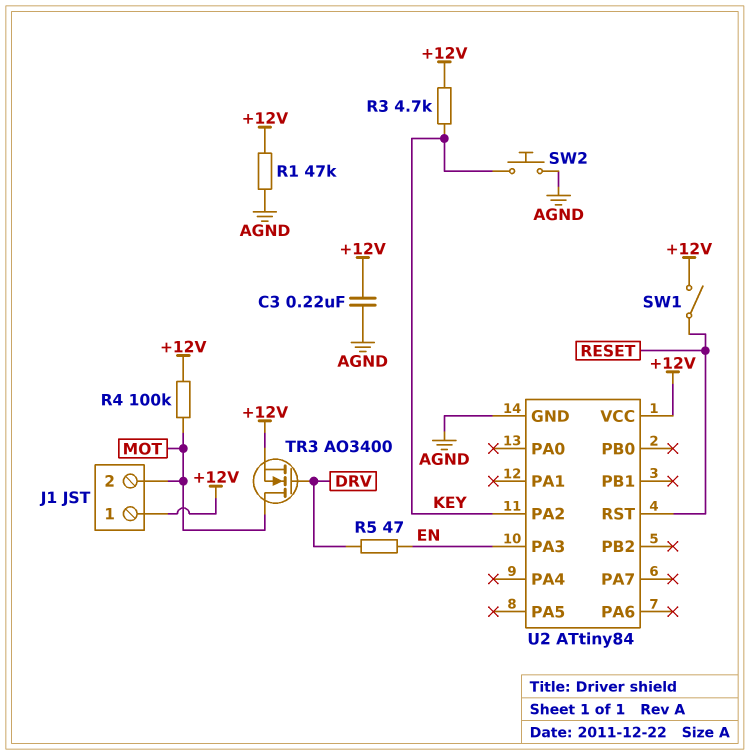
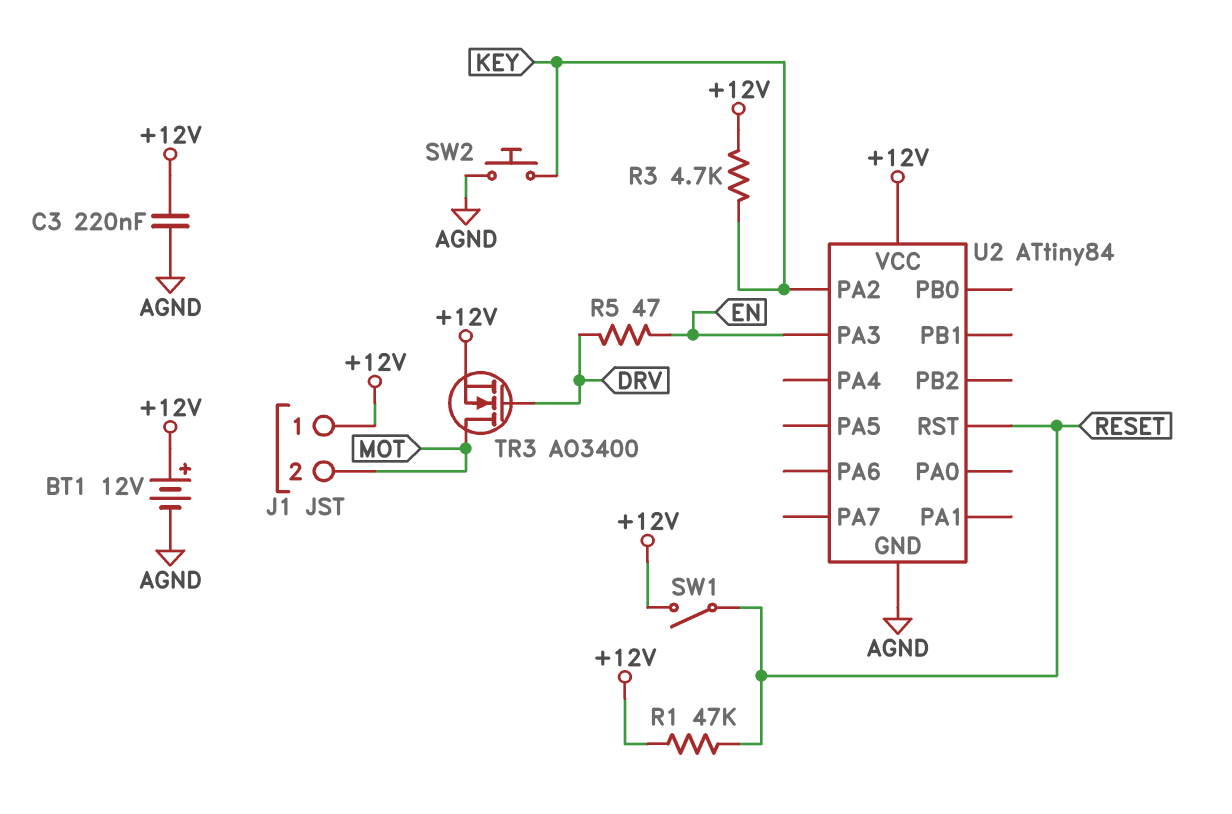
BT1: none -> 12V (plus +12V, minus AGND)
R1: 47k (+12V, AGND) -> 47k (+12V, RESET)
R4: 100k (+12V, MOT) -> none

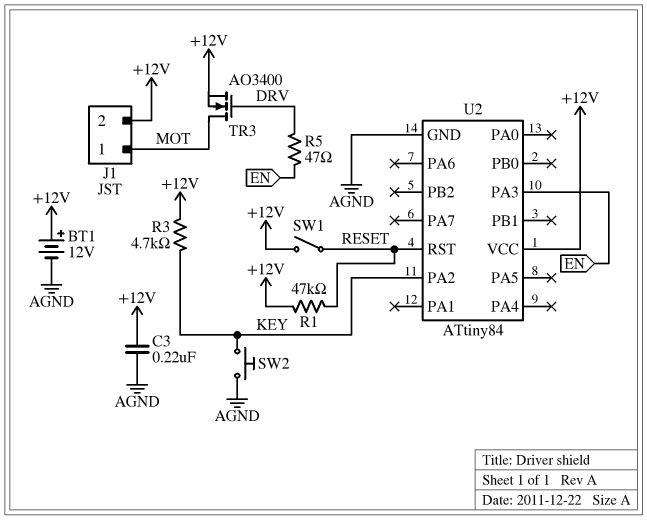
J1 pin 1: +12V -> MOT
J1 pin 2: MOT -> +12V

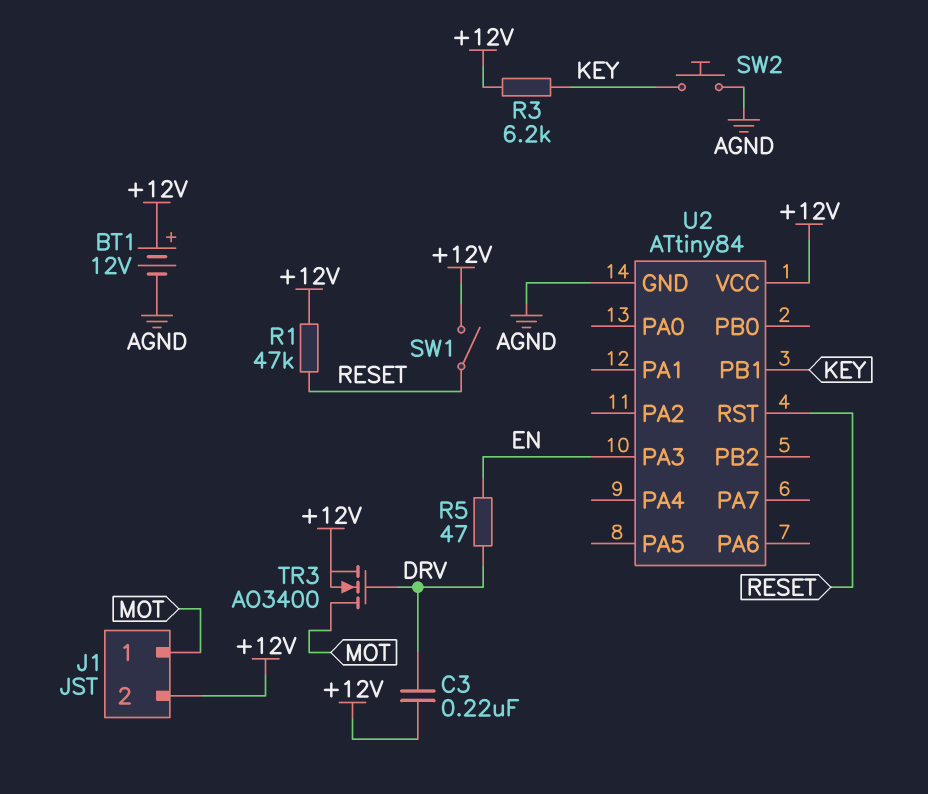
C3: 220nF (+12V, AGND) -> 220nF (+12V, DRV)
R3: 4.7k (+12V, KEY) -> 6.2k (+12V, KEY)
U2 pin PA2: KEY -> none
U2 pin PB1: none -> KEY

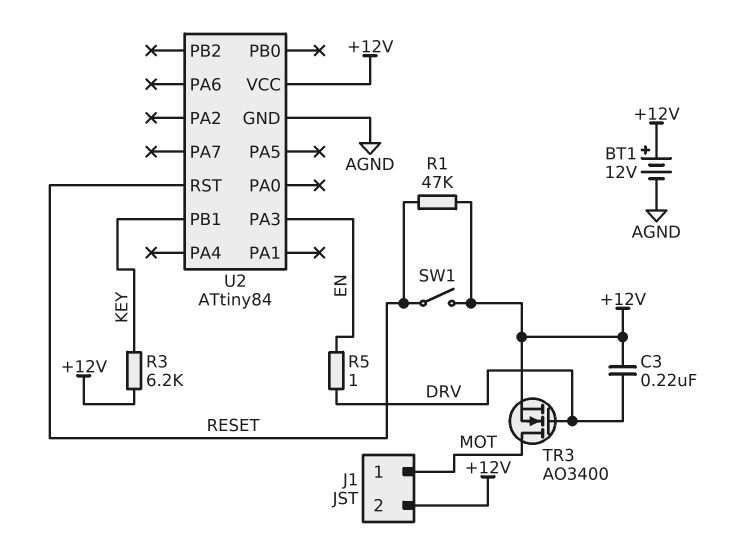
R5: 47 (DRV, EN) -> 1 (DRV, EN)
SW2: button (AGND, KEY) -> none

